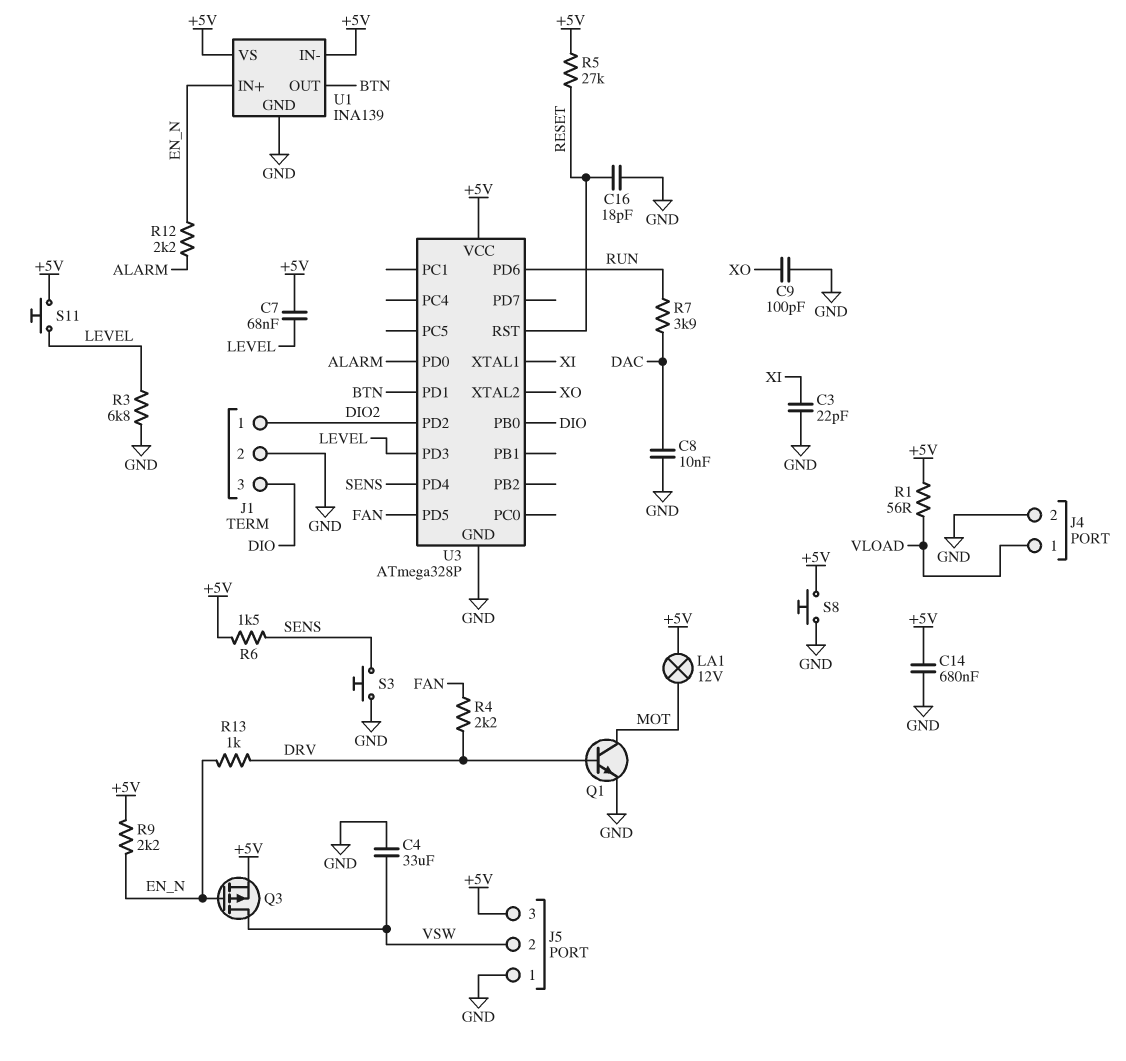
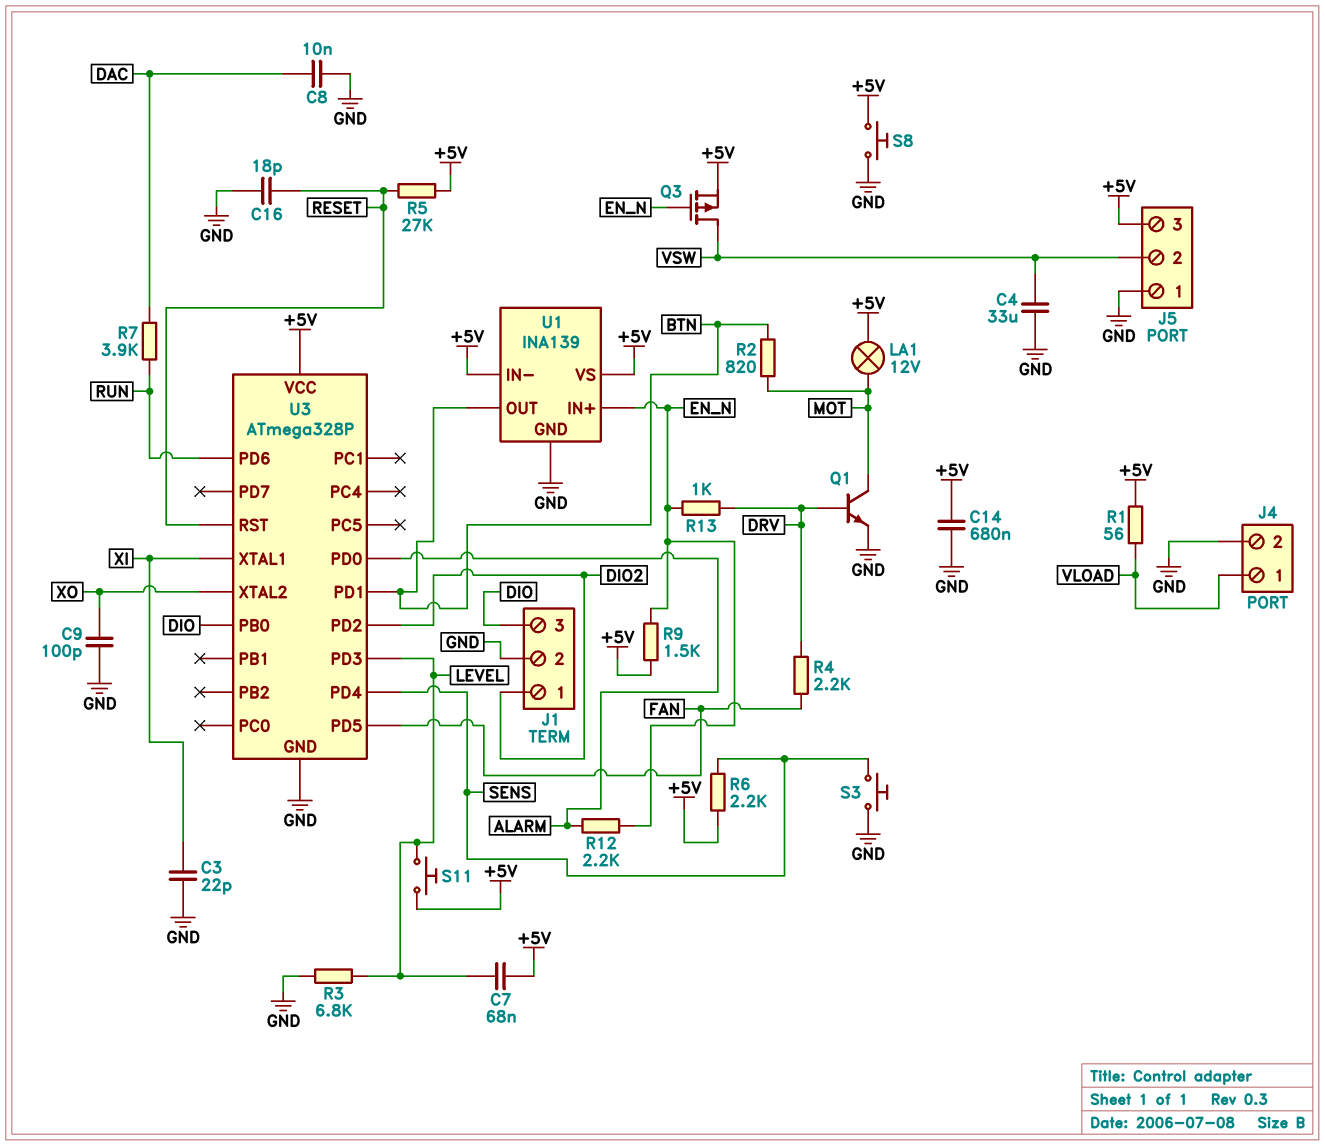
R2: none -> 820 (BTN, MOT)
R6: 1.5k (+5V, SENS) -> 2.2k (+5V, SENS)
R9: 2.2k (+5V, EN_N) -> 1.5k (+5V, EN_N)

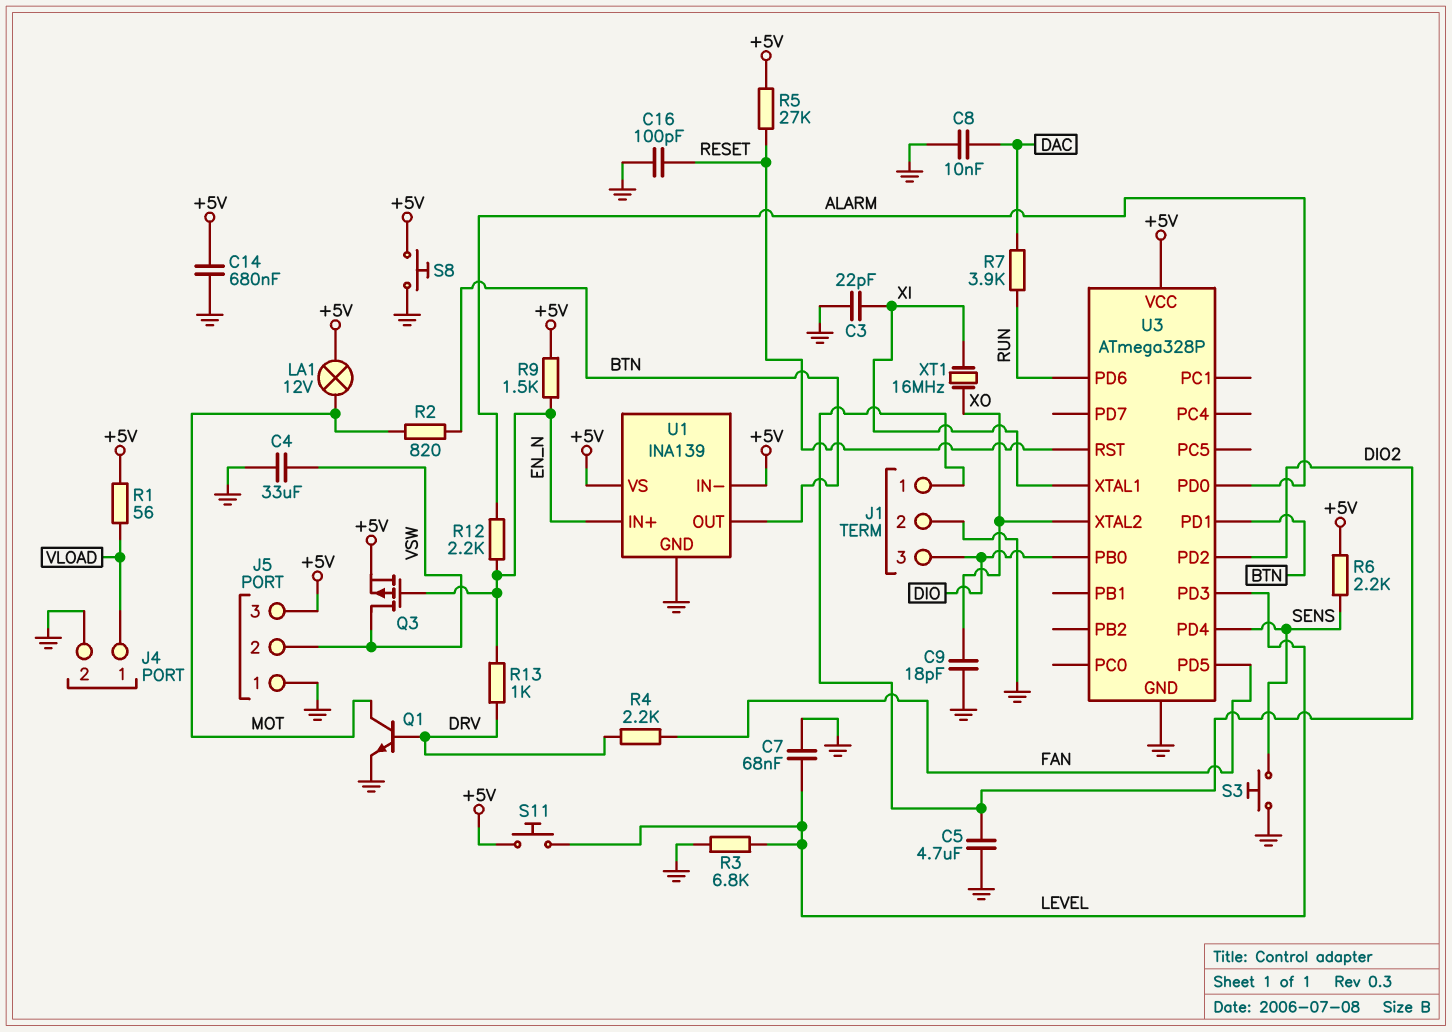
C5: none -> 4.7uF (DIO2, GND)
C7: 68nF (+5V, LEVEL) -> 68nF (GND, LEVEL)
C9: 100pF (GND, XO) -> 18pF (GND, XO)
C16: 18pF (GND, RESET) -> 100pF (GND, RESET)
XT1: none -> 16MHz (XI, XO)

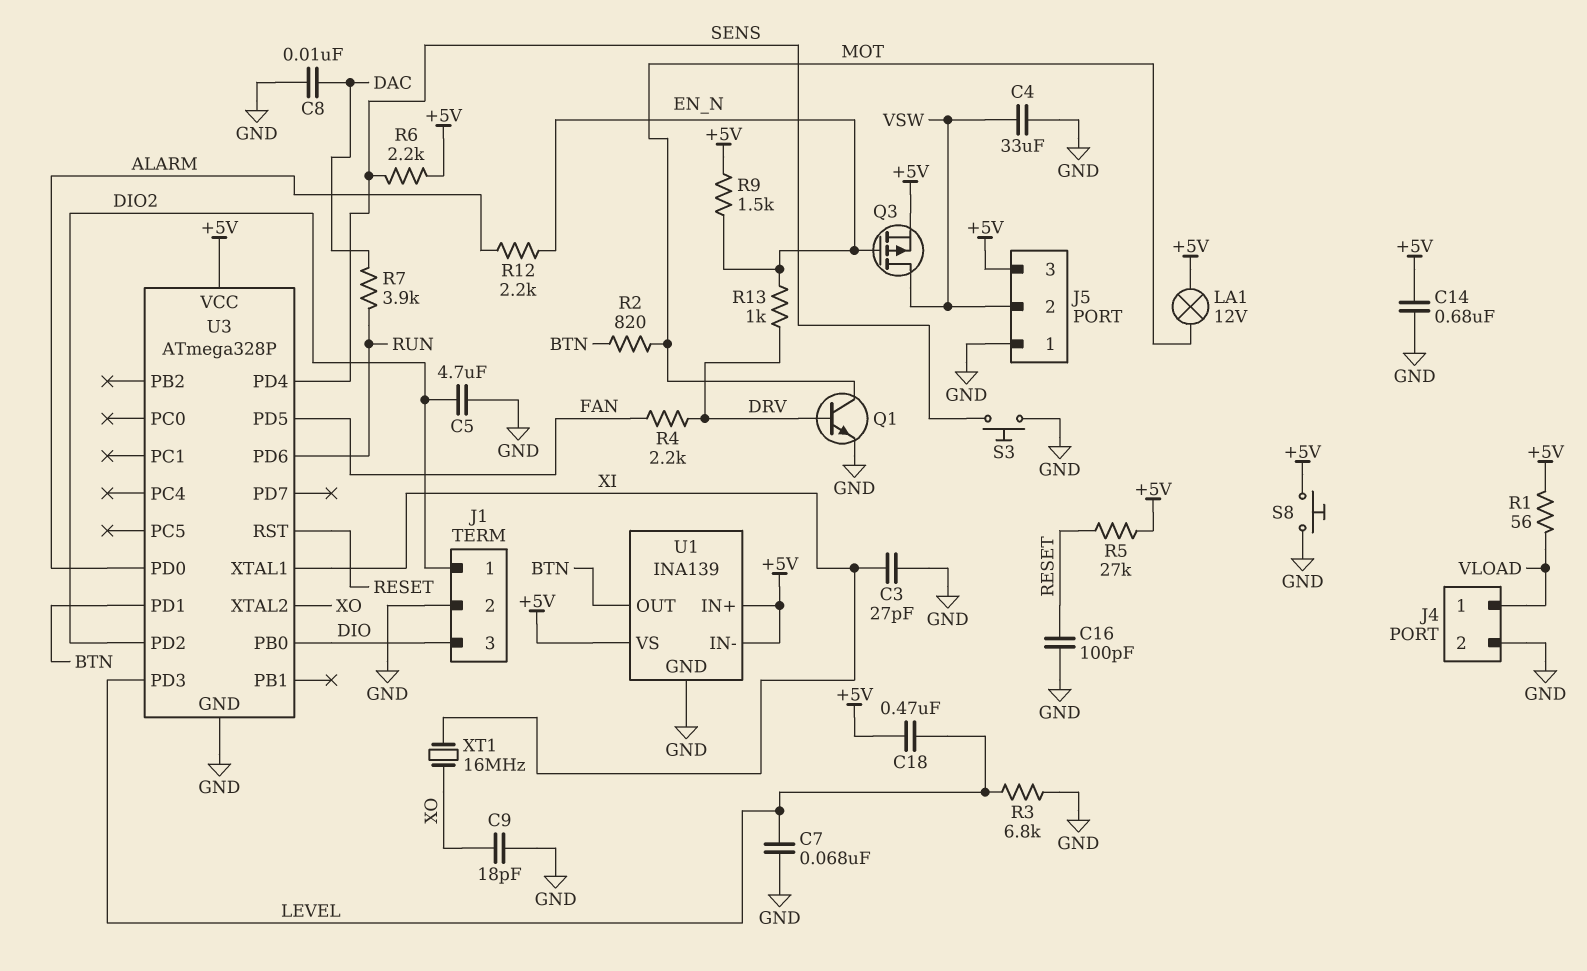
C3: 22pF (GND, XI) -> 27pF (GND, XI)
C18: none -> 470nF (+5V, LEVEL)
S11: button (+5V, LEVEL) -> none
U1 pin IN+: EN_N -> +5V

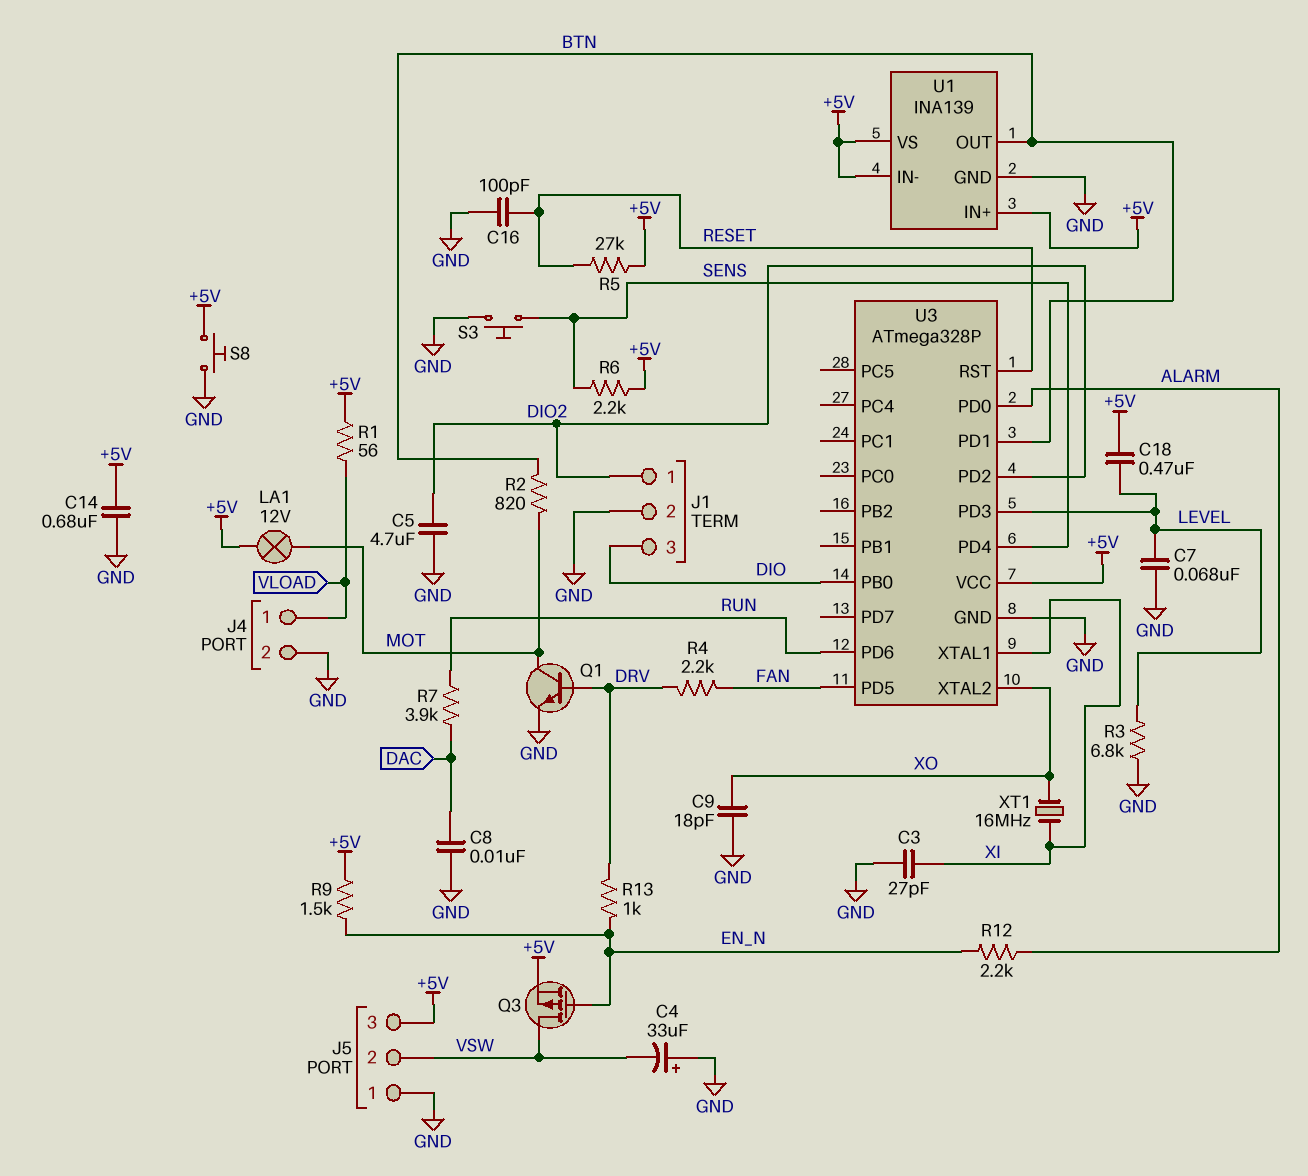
C4: 33uF (GND, VSW) -> 33uF (plus GND, minus VSW)

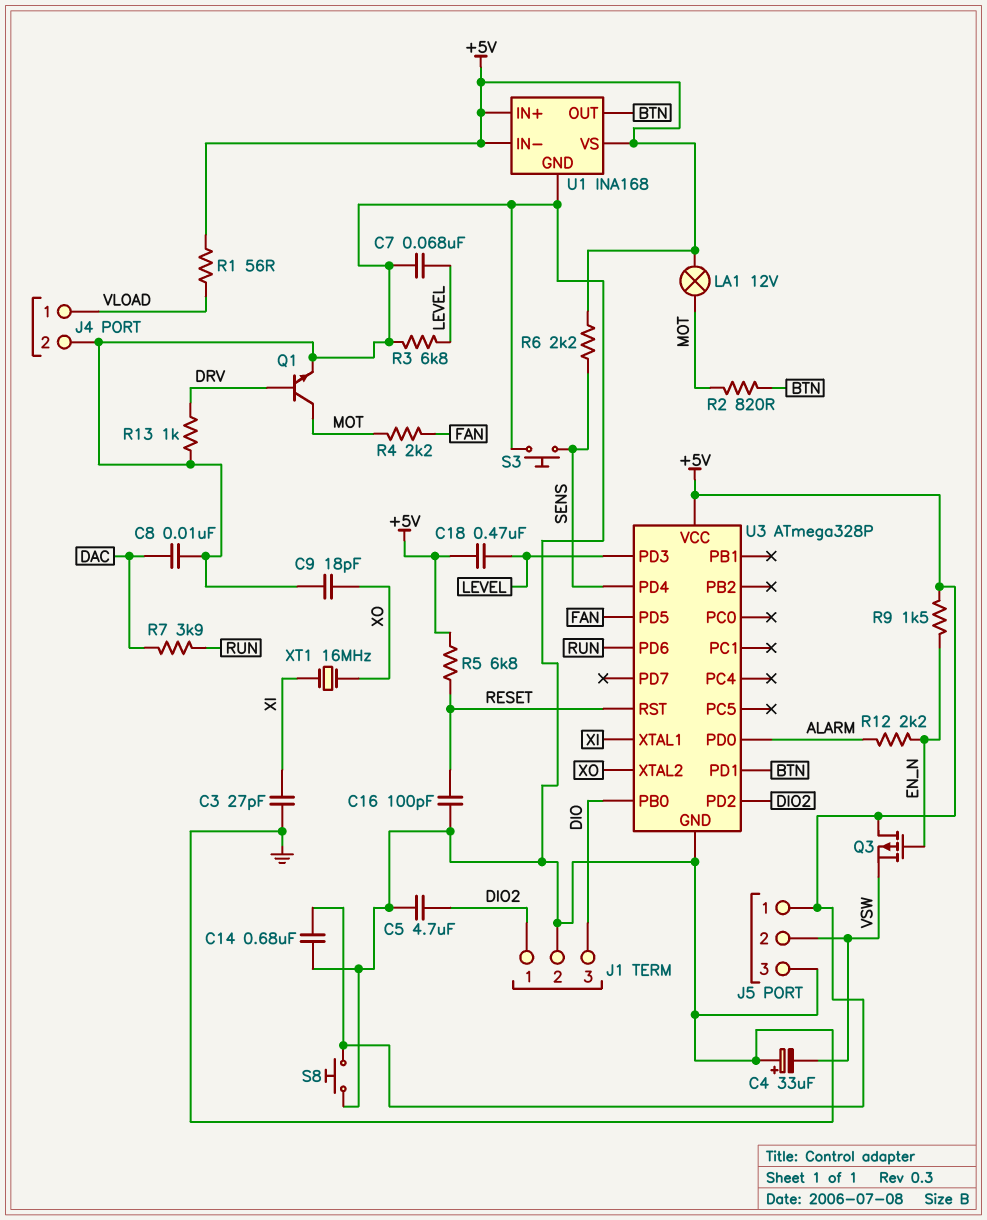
J5 pin 1: GND -> +5V
J5 pin 3: +5V -> GND
Q3: PMOS (G EN_N, D VSW, S +5V) -> PMOS (G EN_N, D +5V, S VSW)
R4: 2.2k (DRV, FAN) -> 2.2k (FAN, MOT)
R5: 27k (+5V, RESET) -> 6.8k (+5V, RESET)
R13: 1k (DRV, EN_N) -> 1k (DRV, GND)
U1: INA139 -> INA168

